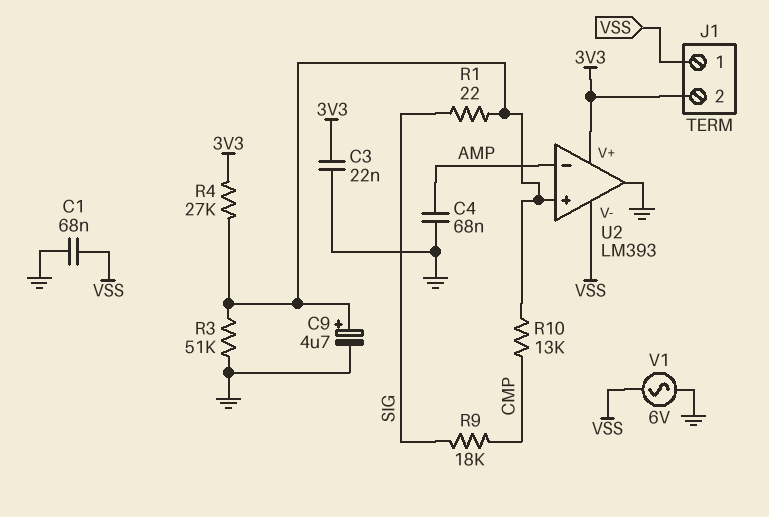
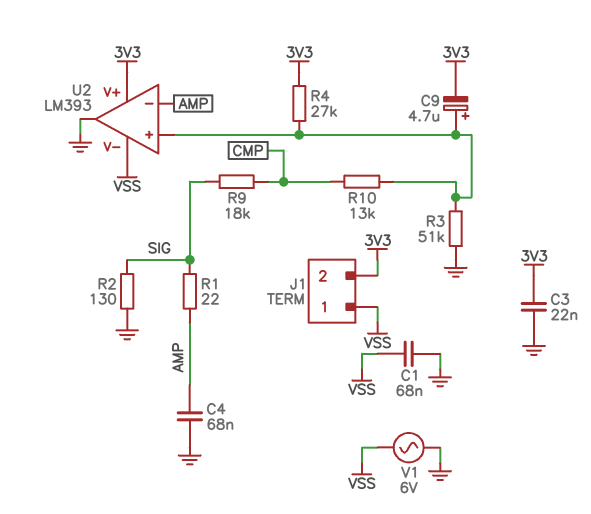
C9: 4.7uF (plus U2/in+, minus GND) -> 4.7uF (plus U2/in+, minus 3V3)
R1: 22 (SIG, U2/in+) -> 22 (AMP, SIG)
R2: none -> 130 (GND, SIG)

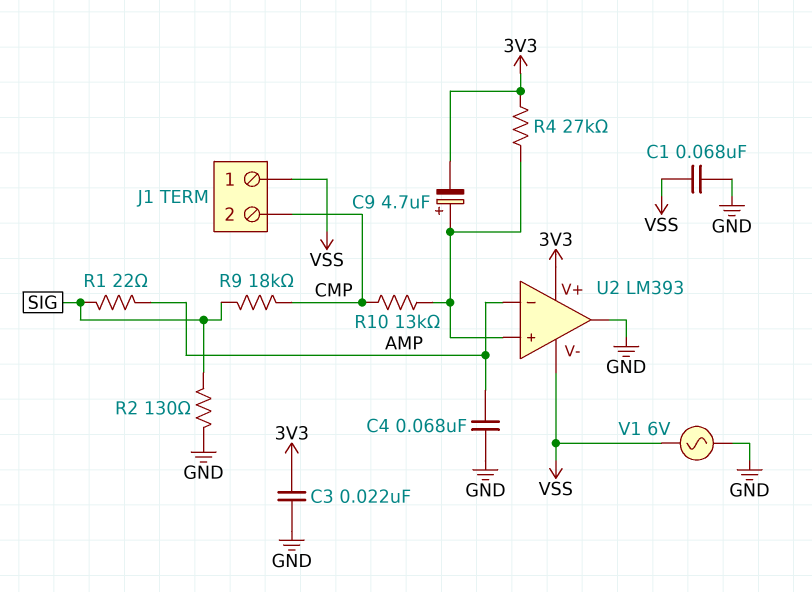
J1 pin 2: 3V3 -> CMP
R3: 51k (GND, U2/in+) -> none

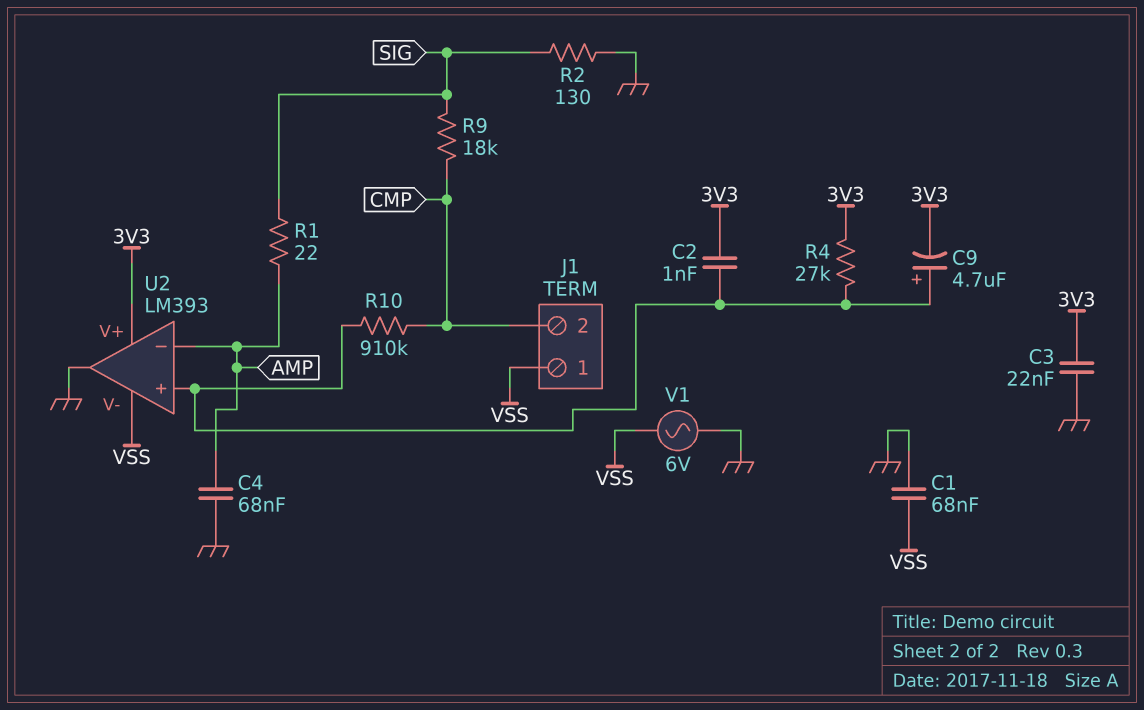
C2: none -> 1nF (3V3, U2/in+)
R10: 13k (CMP, U2/in+) -> 910k (CMP, U2/in+)

